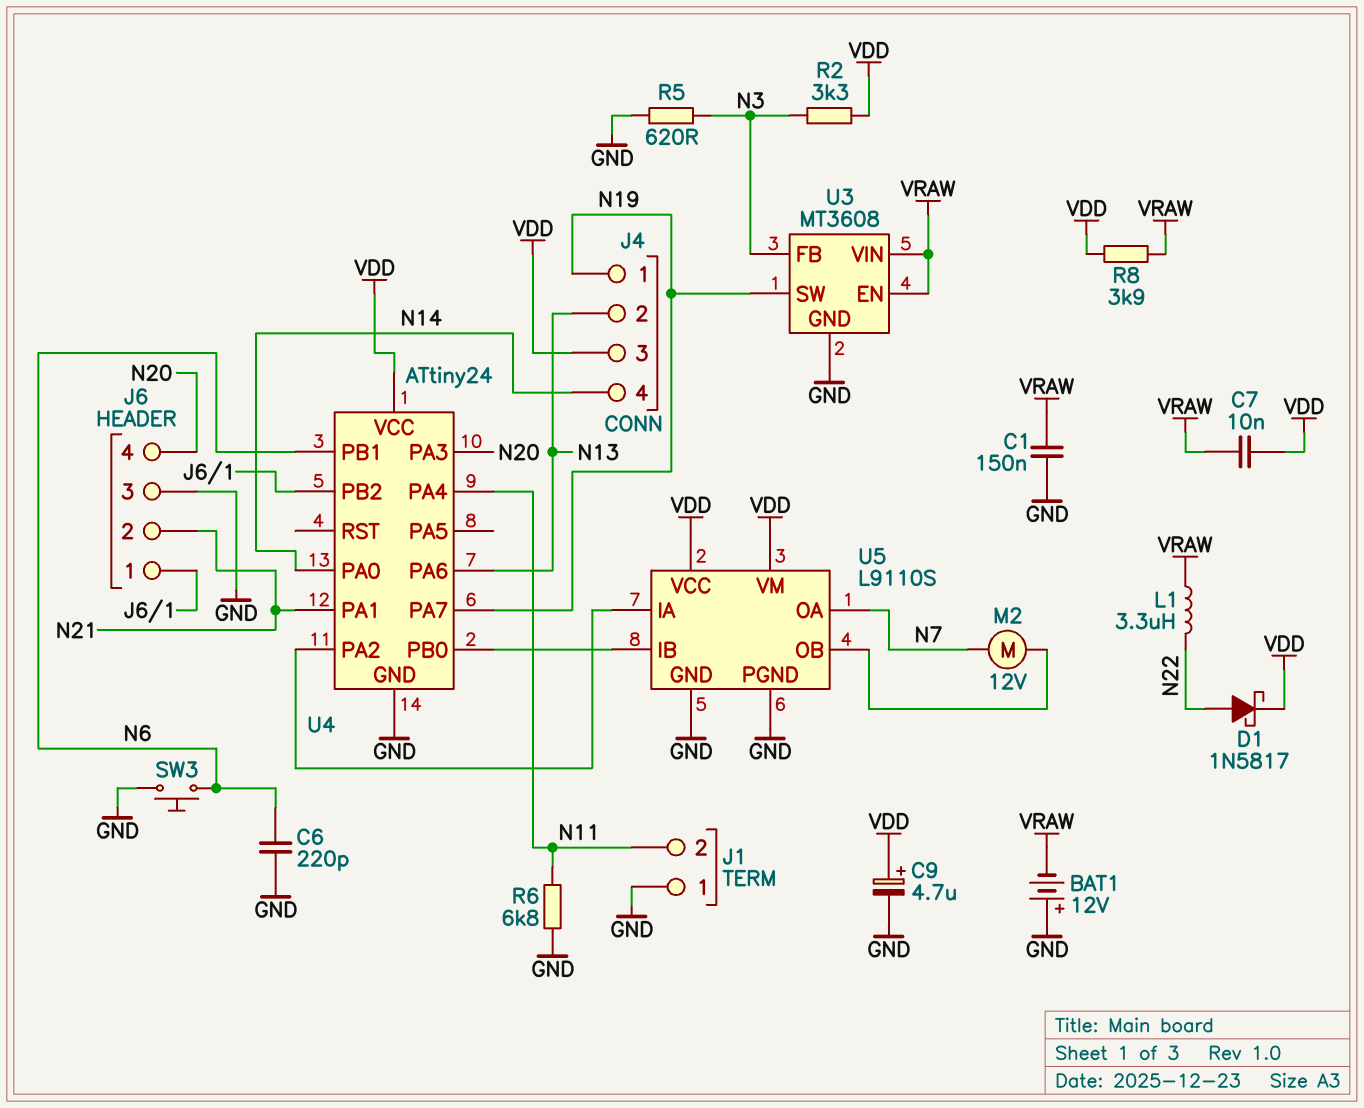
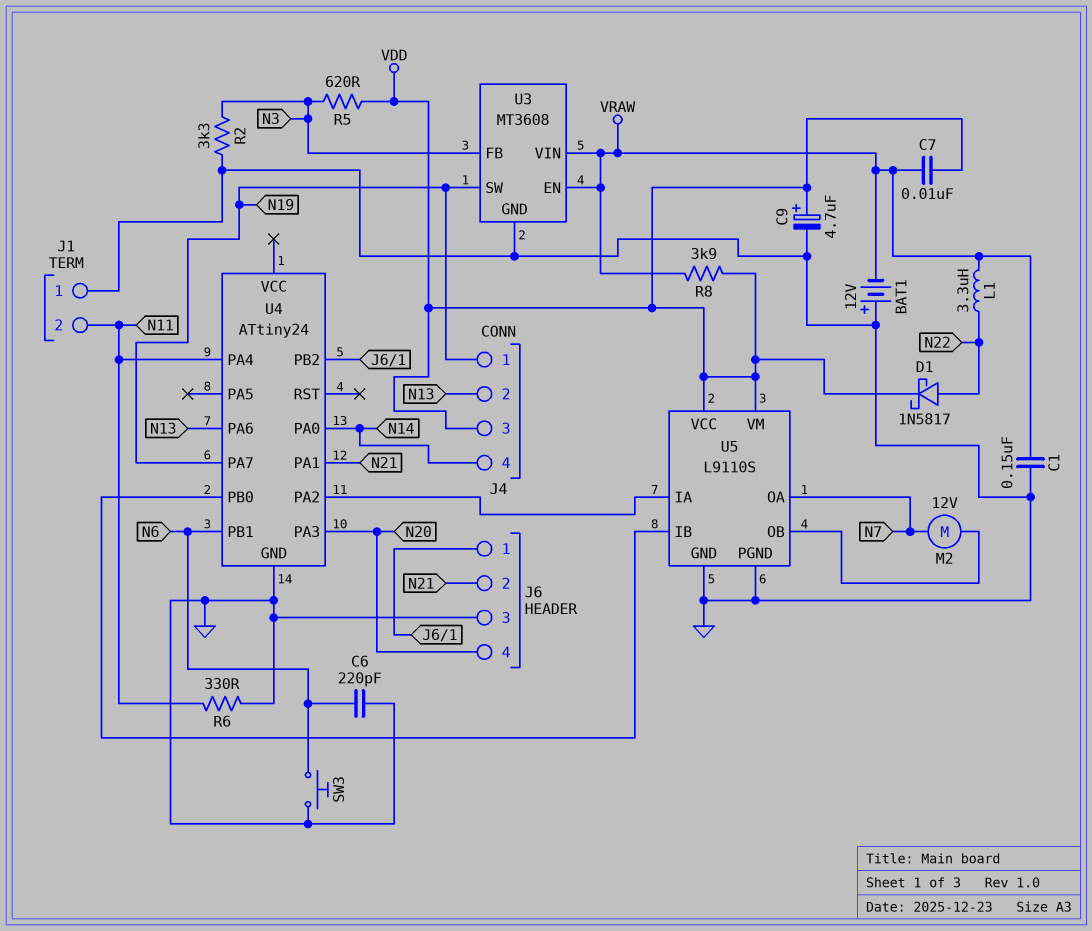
R2: 3.3k (N3, VDD) -> 3.3k (GND, N3)
R5: 620 (GND, N3) -> 620 (N3, VDD)
R6: 6.8k (GND, N11) -> 330 (GND, N11)
U4 pin VCC: VDD -> none

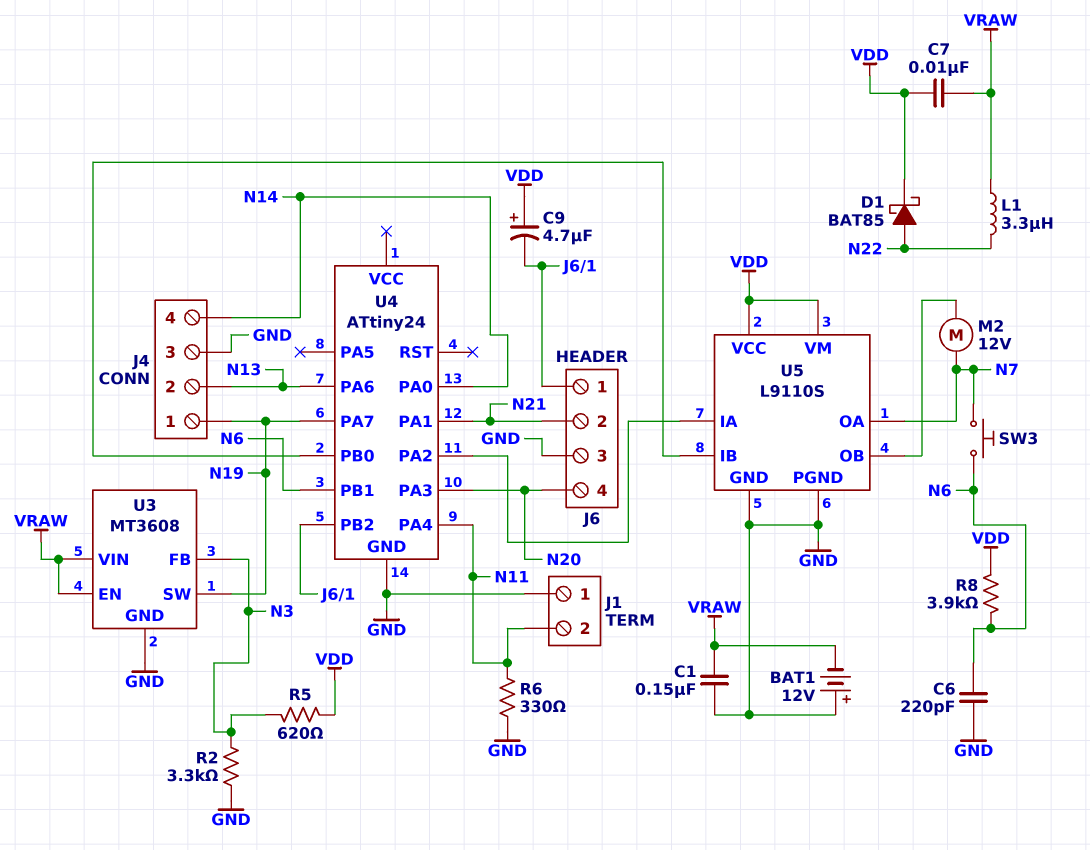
C9: 4.7uF (plus VDD, minus GND) -> 4.7uF (plus VDD, minus J6/1)
D1: schottky 1N5817 (A N22, K VDD) -> schottky BAT85 (A N22, K VDD)
J4 pin 3: VDD -> GND
R8: 3.9k (VDD, VRAW) -> 3.9k (N6, VDD)
SW3: button (GND, N6) -> button (N6, N7)

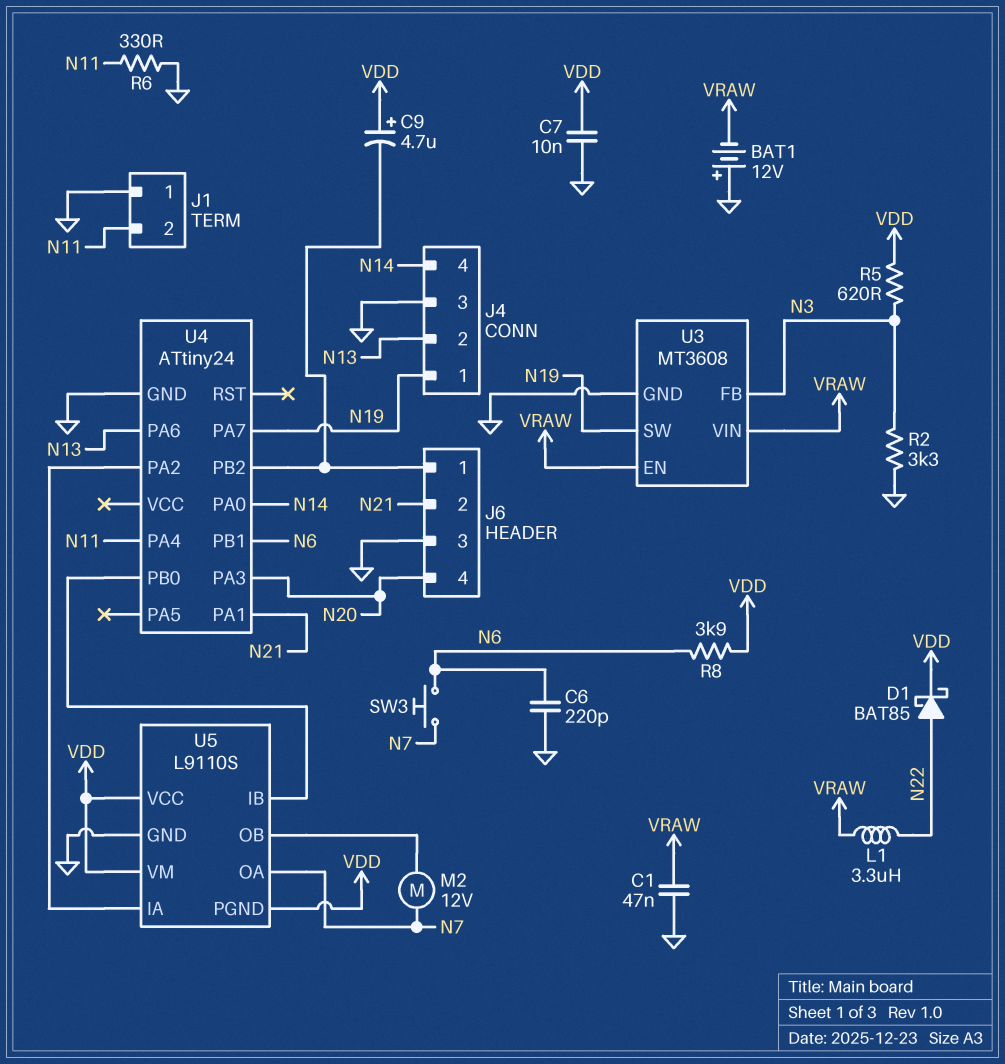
C1: 150nF (GND, VRAW) -> 47nF (GND, VRAW)
C7: 10nF (VDD, VRAW) -> 10nF (GND, VDD)
U5 pin PGND: GND -> VDD

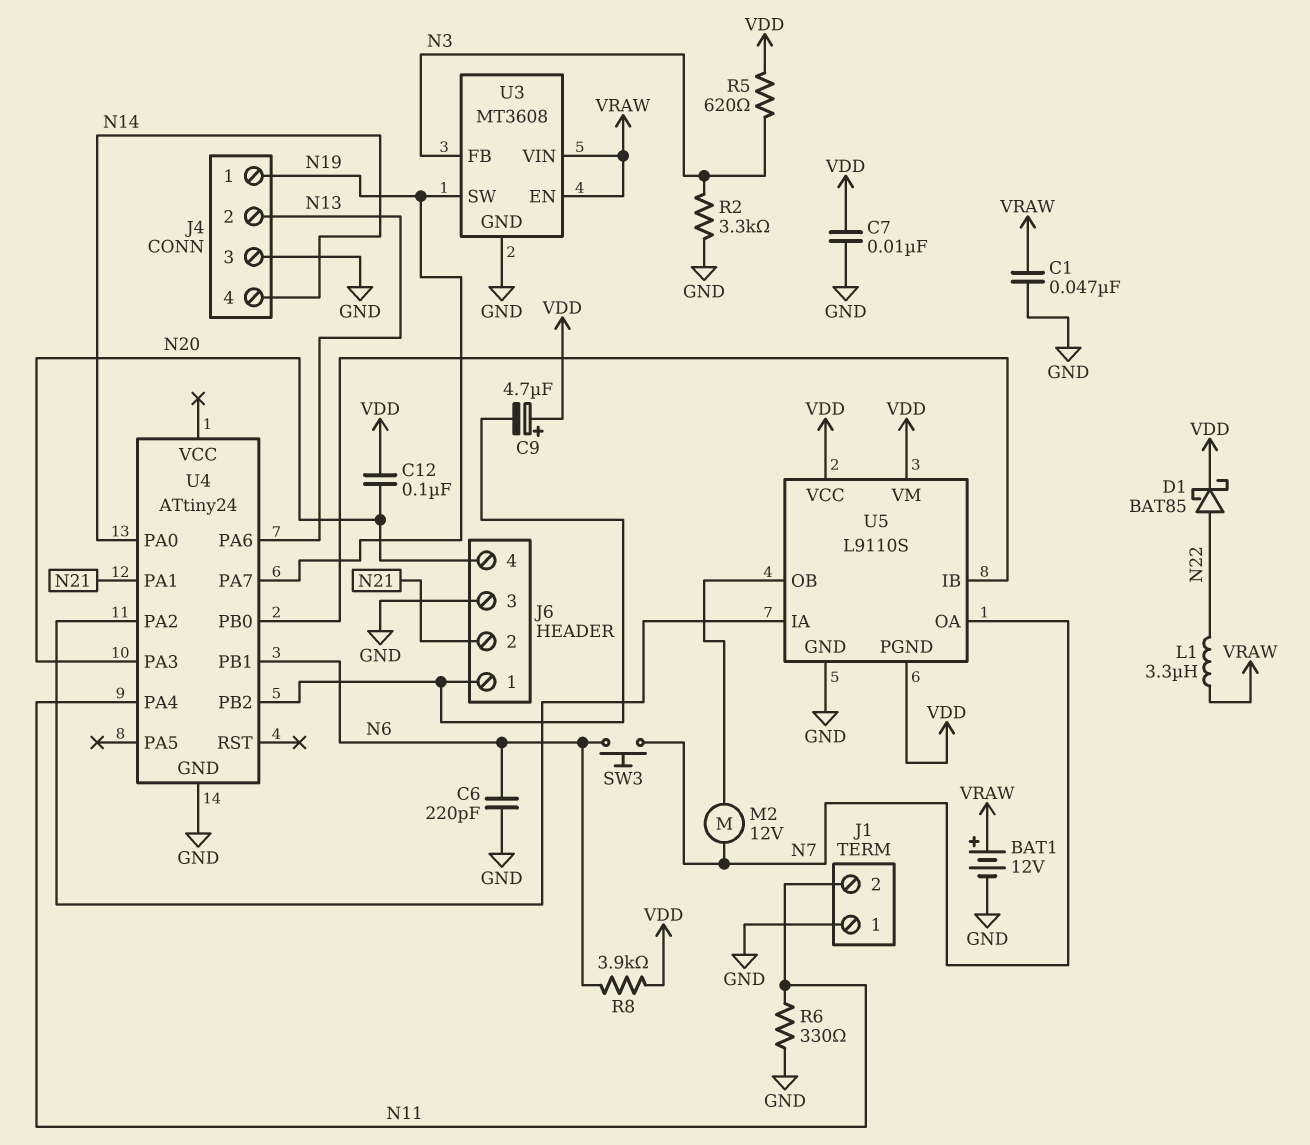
BAT1: 12V (plus GND, minus VRAW) -> 12V (plus VRAW, minus GND)
C12: none -> 100nF (N20, VDD)

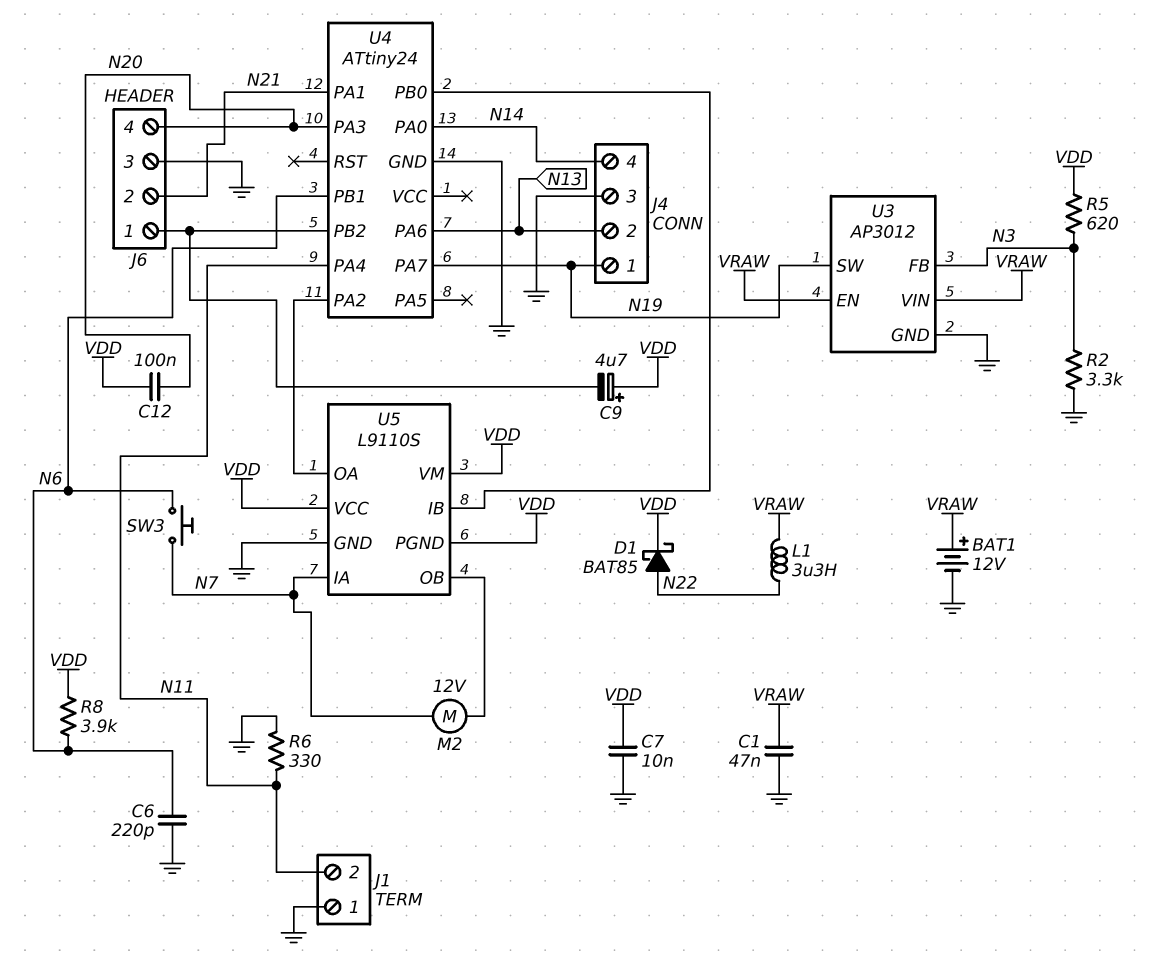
U3: MT3608 -> AP3012
U5 pin IA: U4/PA2 -> N7
U5 pin OA: N7 -> U4/PA2

